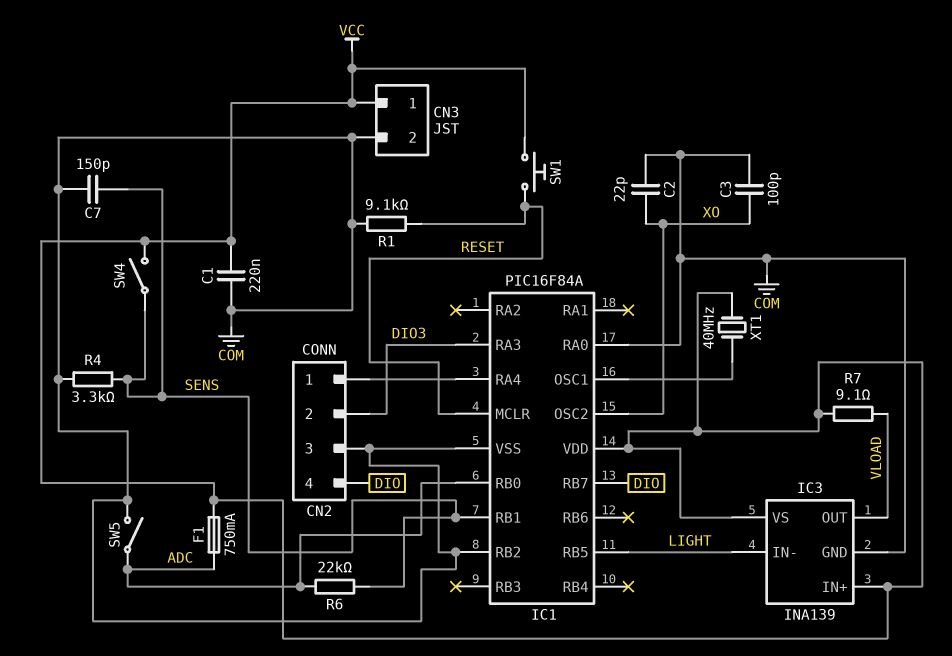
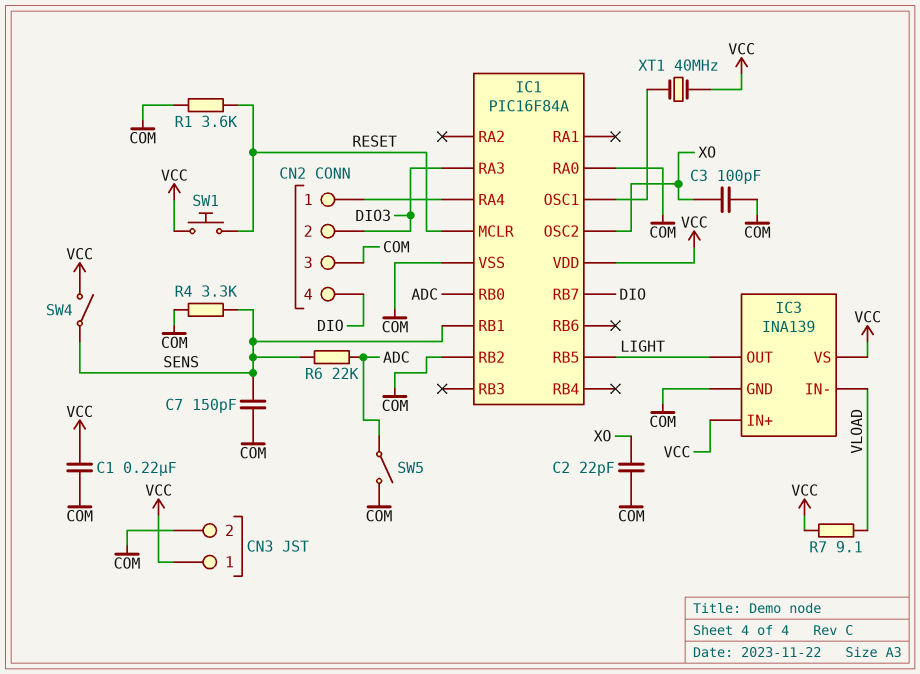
F1: 750mA (ADC, VCC) -> none
IC3 pin IN-: LIGHT -> VLOAD
IC3 pin OUT: VLOAD -> LIGHT
R1: 9.1k (COM, RESET) -> 3.6k (COM, RESET)

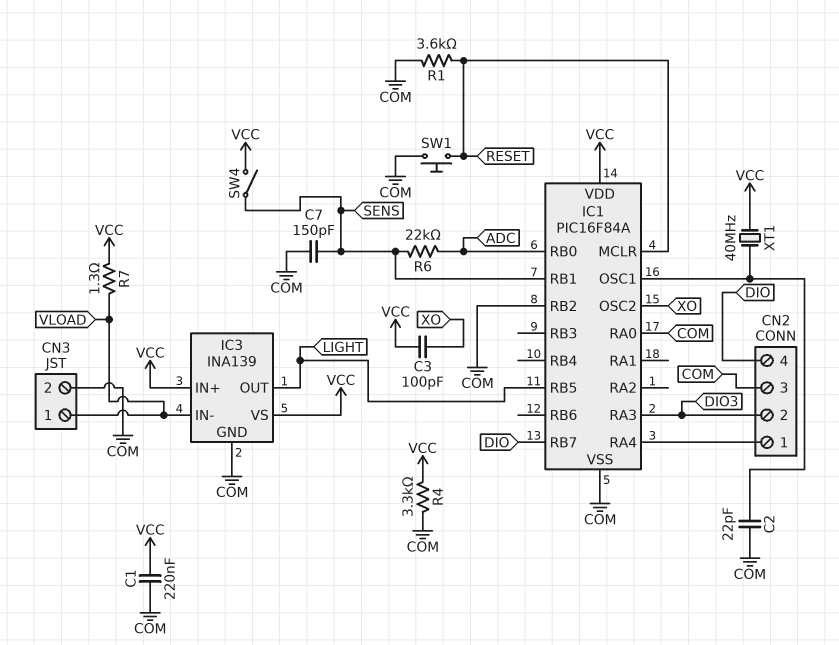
C2: 22pF (COM, XO) -> 22pF (COM, IC1/OSC1)
C3: 100pF (COM, XO) -> 100pF (VCC, XO)
CN3 pin 1: VCC -> VLOAD
R4: 3.3k (COM, SENS) -> 3.3k (COM, VCC)
R7: 9.1 (VCC, VLOAD) -> 1.3 (VCC, VLOAD)
SW1: button (RESET, VCC) -> button (COM, RESET)
SW5: switch (ADC, COM) -> none

